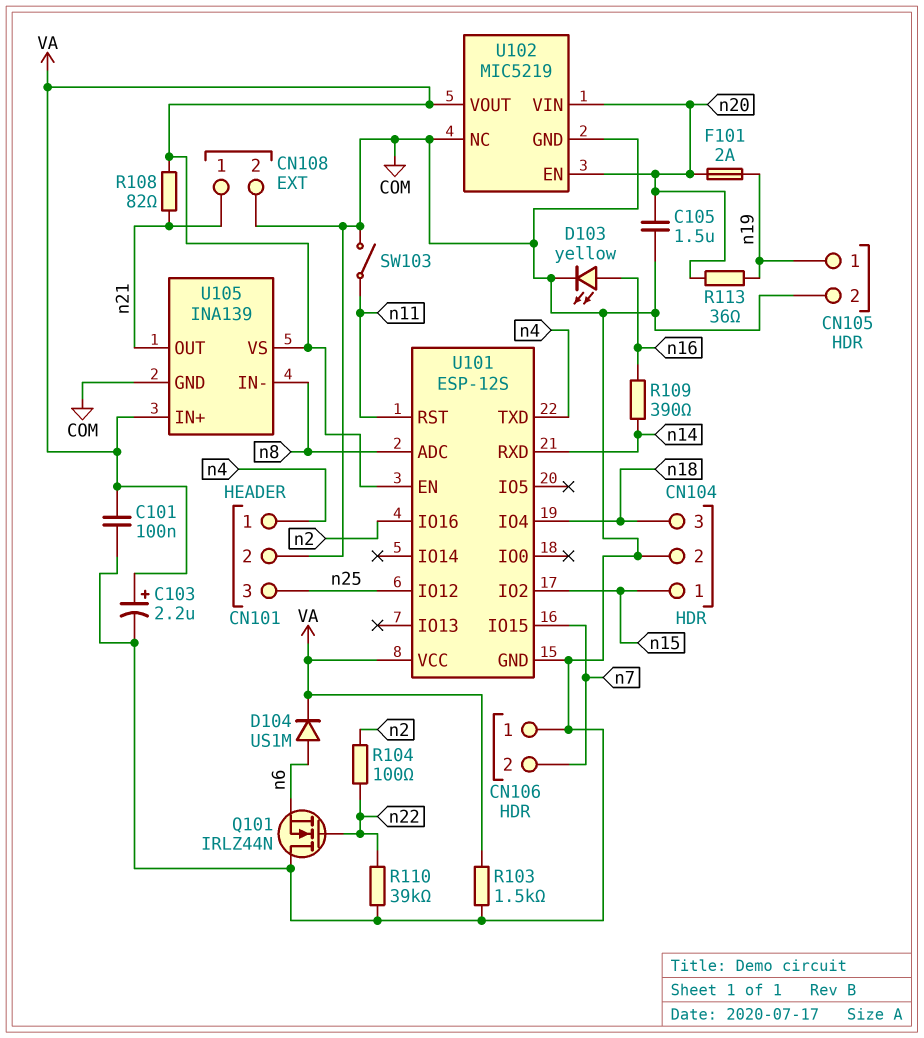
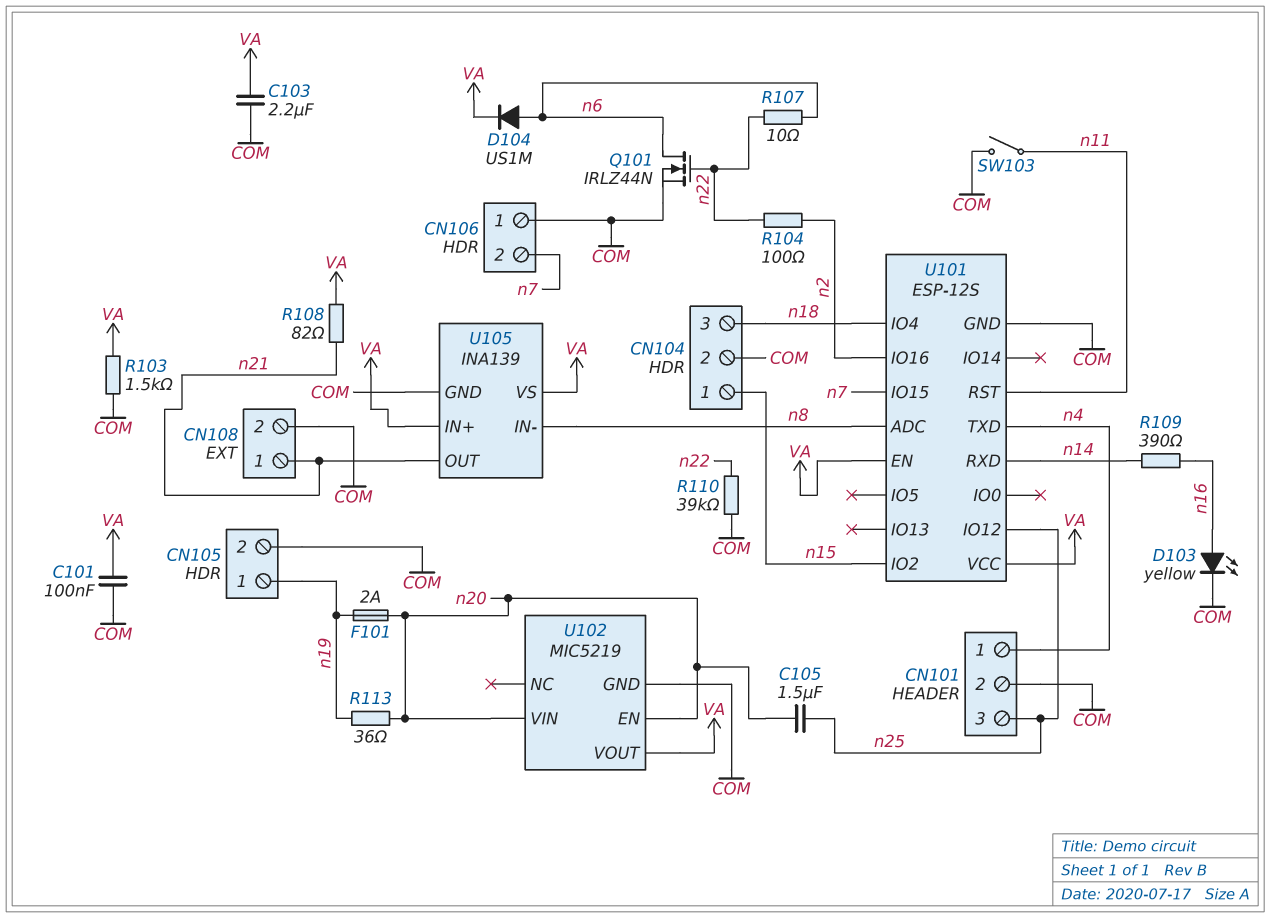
C103: 2.2uF (plus VA, minus COM) -> 2.2uF (COM, VA)
C105: 1.5uF (COM, n20) -> 1.5uF (n20, n25)
Q101: NMOS IRLZ44N (G n22, D COM, S n6) -> NMOS IRLZ44N (G n22, D n6, S COM)
R107: none -> 10 (n6, n22)
U102 pin NC: COM -> none

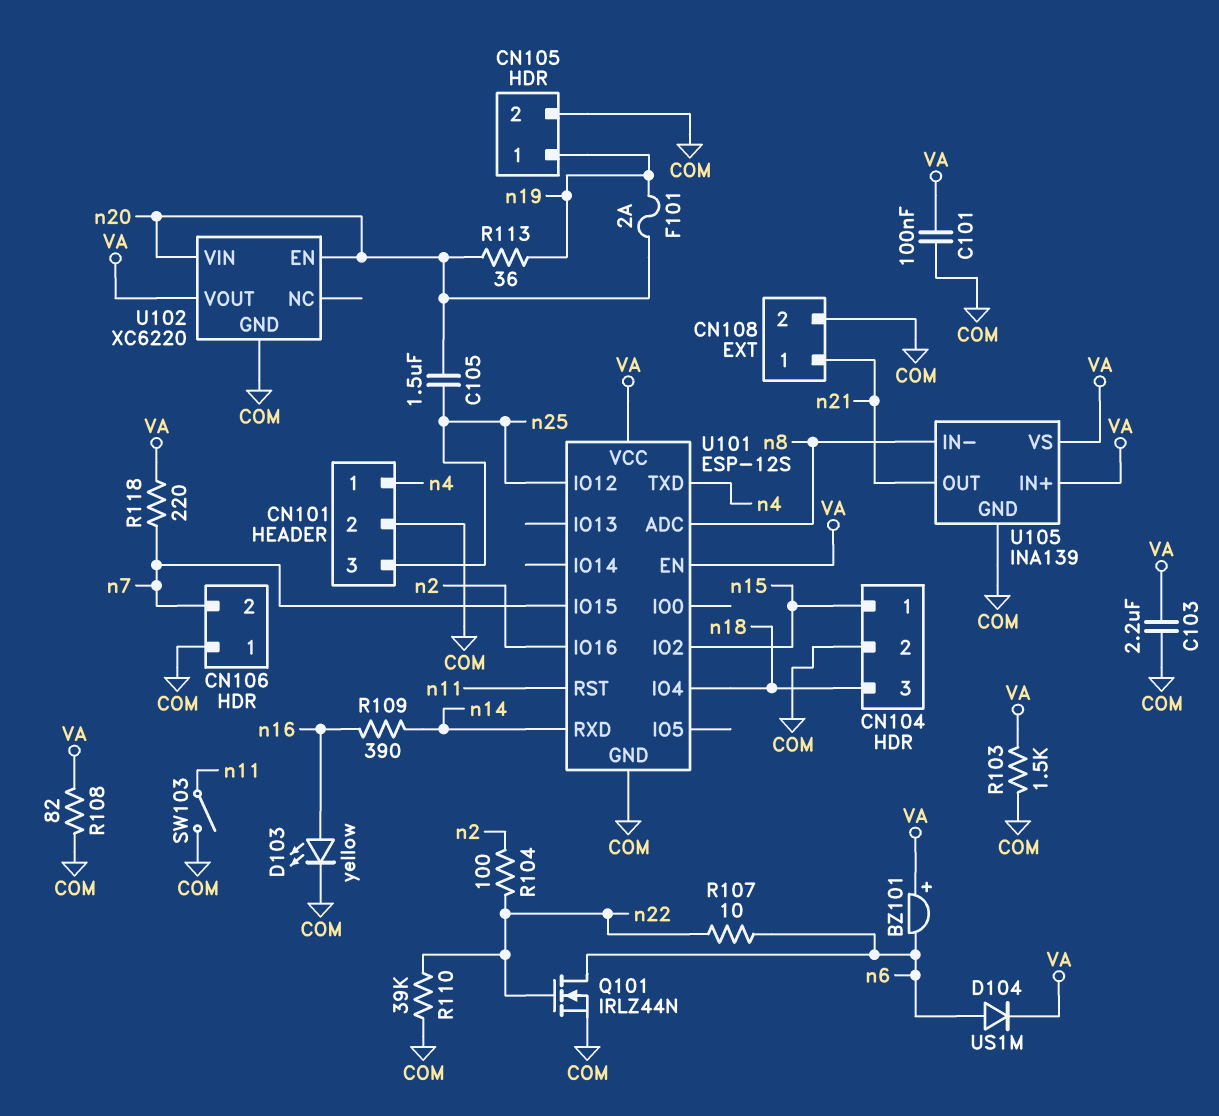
BZ101: none -> buzzer (plus VA, minus n6)
R108: 82 (VA, n21) -> 82 (COM, VA)
R118: none -> 220 (VA, n7)
U102: MIC5219 -> XC6220

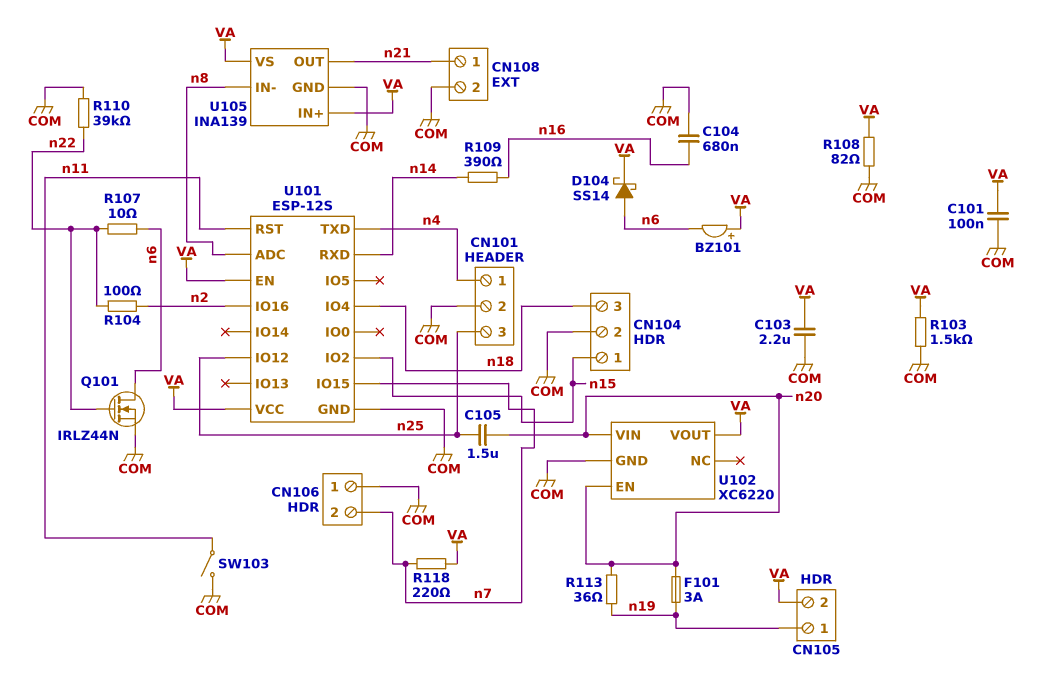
C104: none -> 680nF (COM, n16)
CN105 pin 2: COM -> VA
D103: LED yellow (A n16, K COM) -> none
D104: diode US1M (A n6, K VA) -> schottky SS14 (A n6, K VA)
F101: 2A (n19, n20) -> 3A (n19, n20)

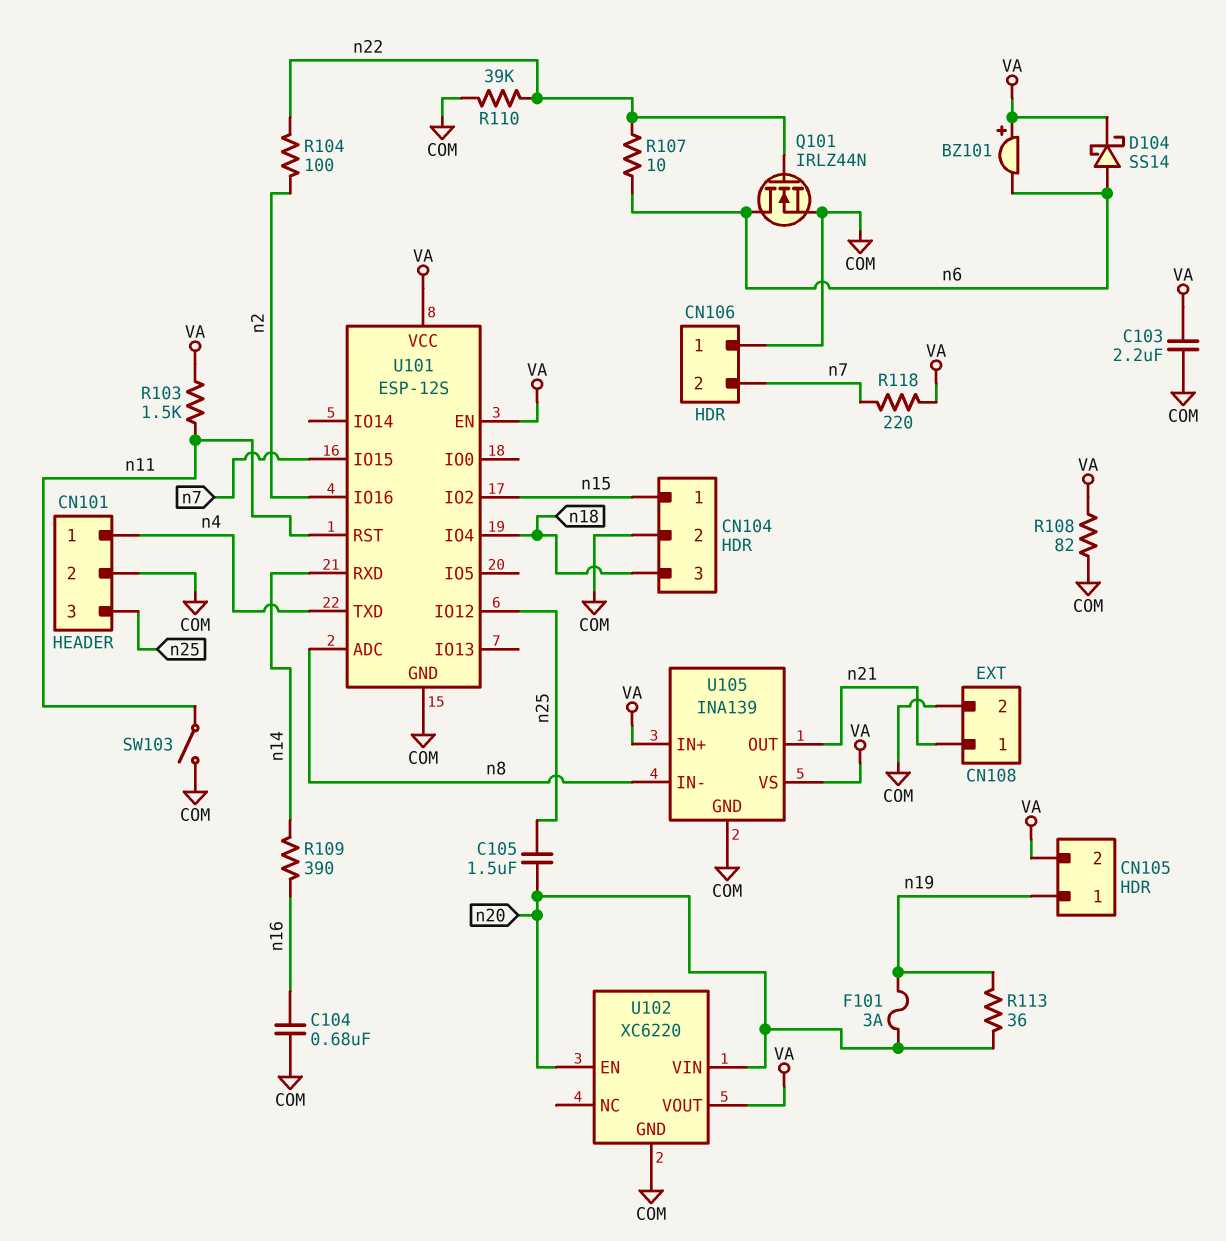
C101: 100nF (COM, VA) -> none
R103: 1.5k (COM, VA) -> 1.5k (VA, n11)

